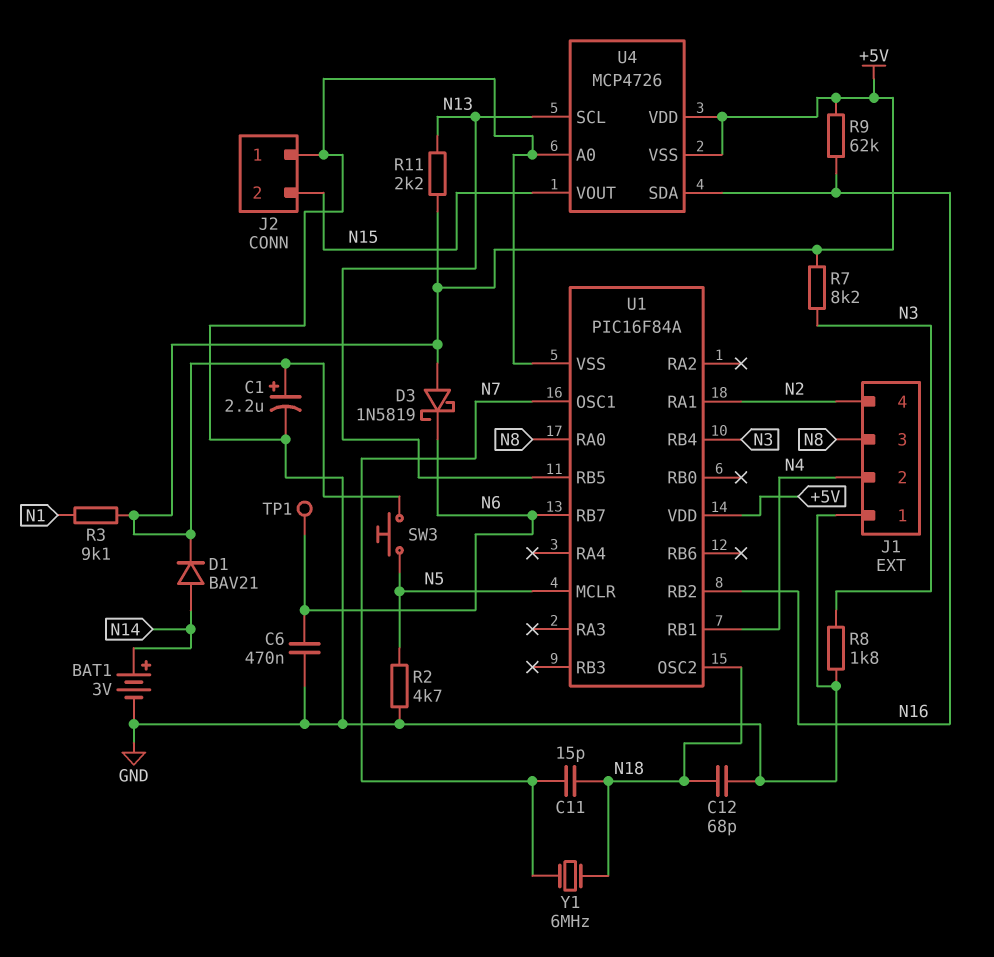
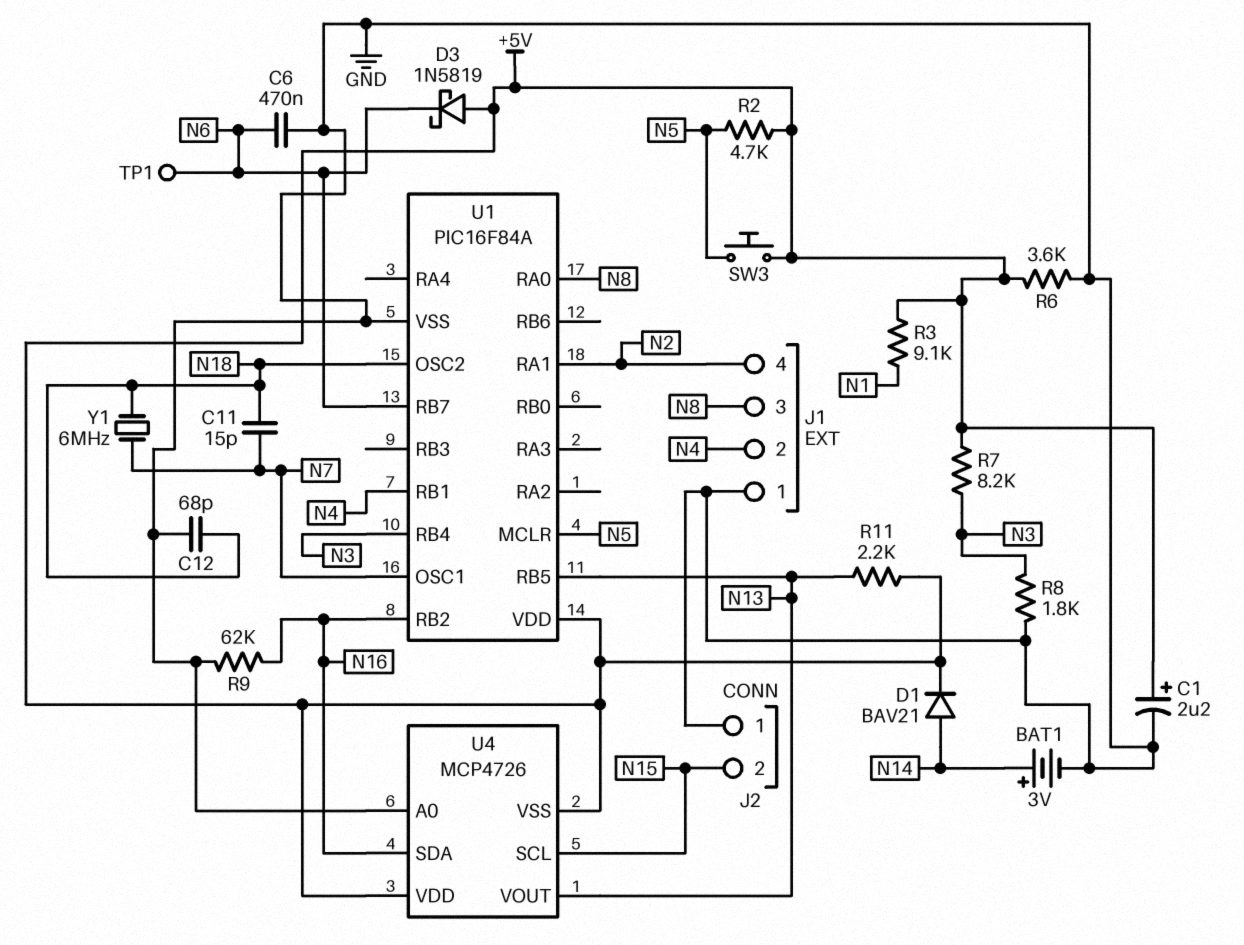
R2: 4.7k (GND, N5) -> 4.7k (+5V, N5)
R6: none -> 3.6k (+5V, GND)
R9: 62k (+5V, N16) -> 62k (GND, N16)
U4 pin SCL: N13 -> N15
U4 pin VOUT: N15 -> N13

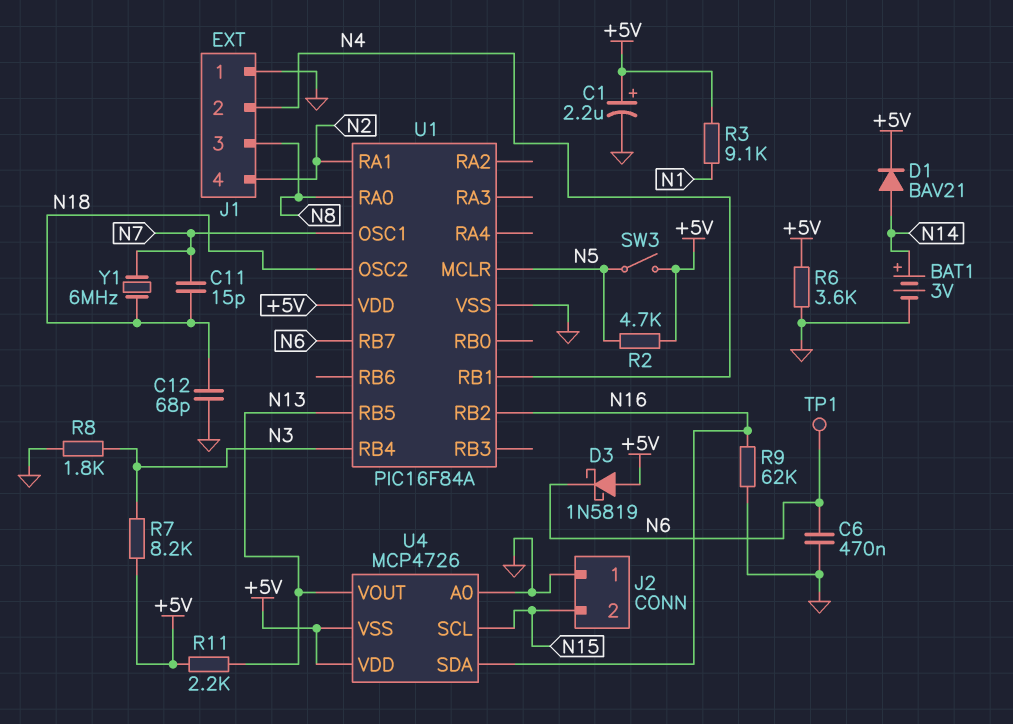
SW3: button (+5V, N5) -> switch (+5V, N5)

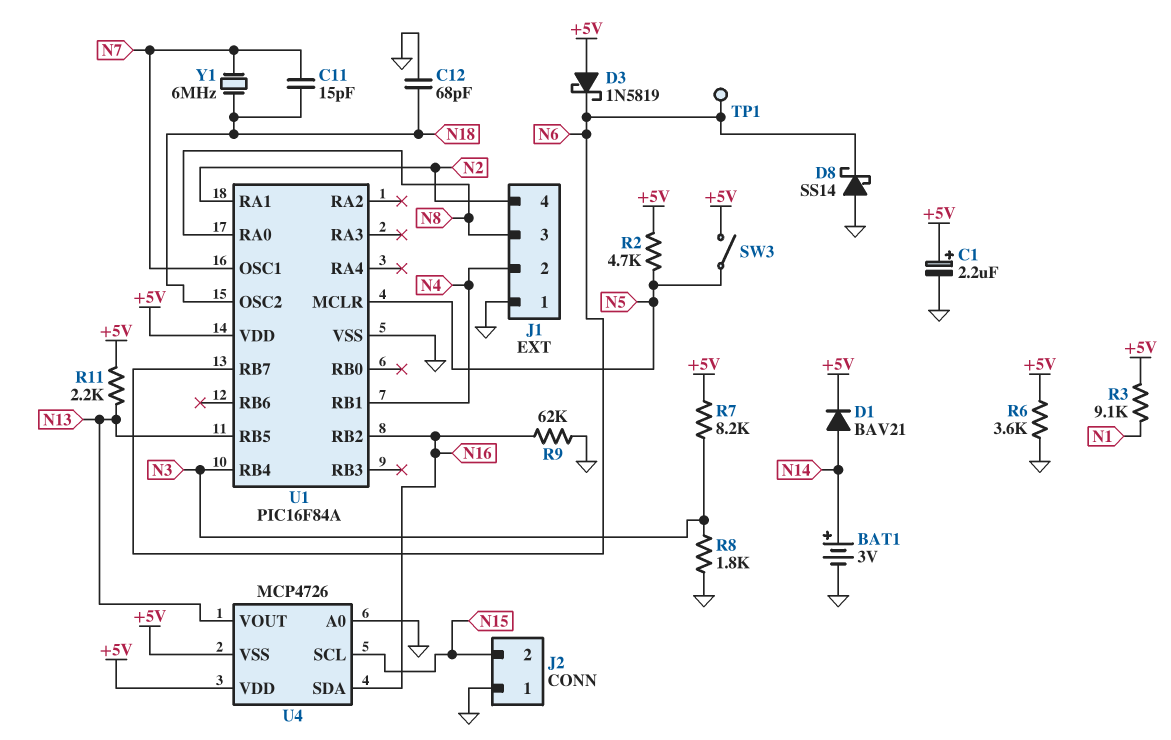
C6: 470nF (GND, N6) -> none
D8: none -> schottky SS14 (A GND, K N6)

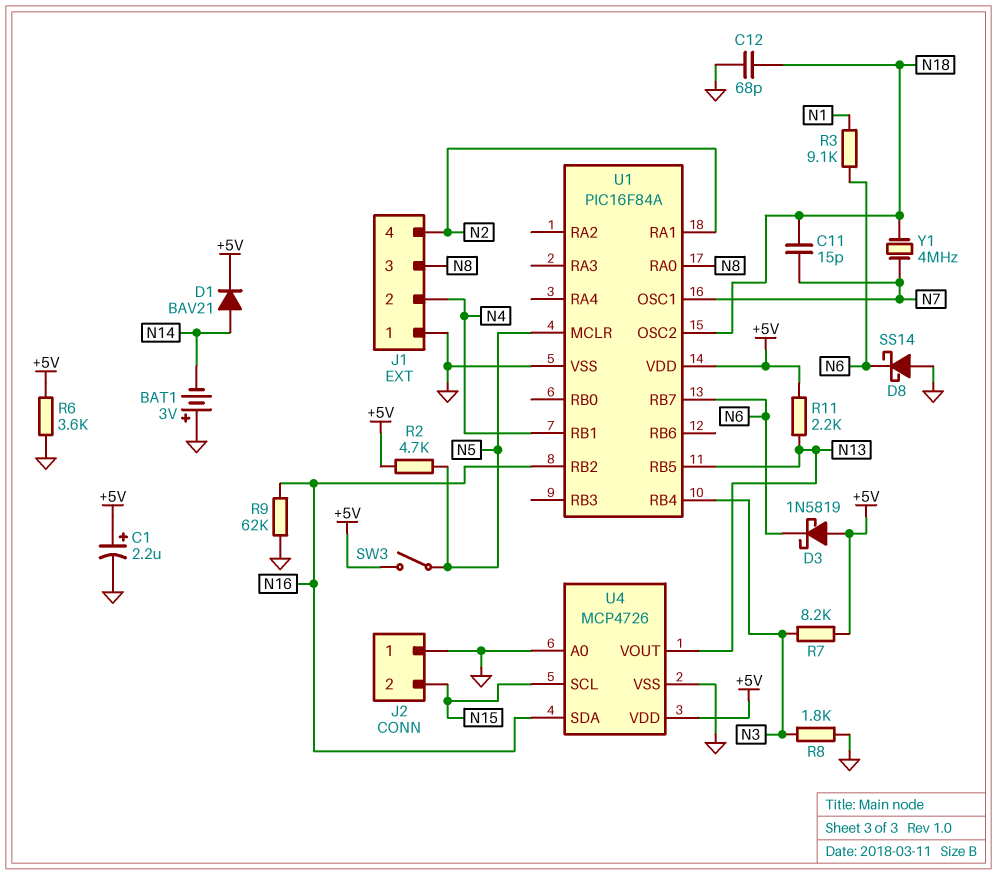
BAT1: 3V (plus N14, minus GND) -> 3V (plus GND, minus N14)
R3: 9.1k (+5V, N1) -> 9.1k (N1, N6)
TP1: test point (N6) -> none
U4 pin VSS: +5V -> GND
Y1: 6MHz (N7, N18) -> 4MHz (N7, N18)

